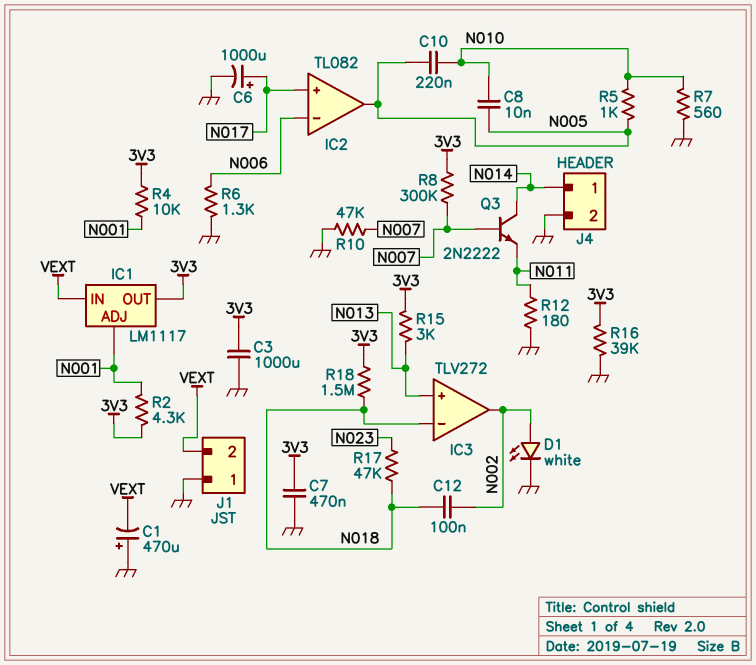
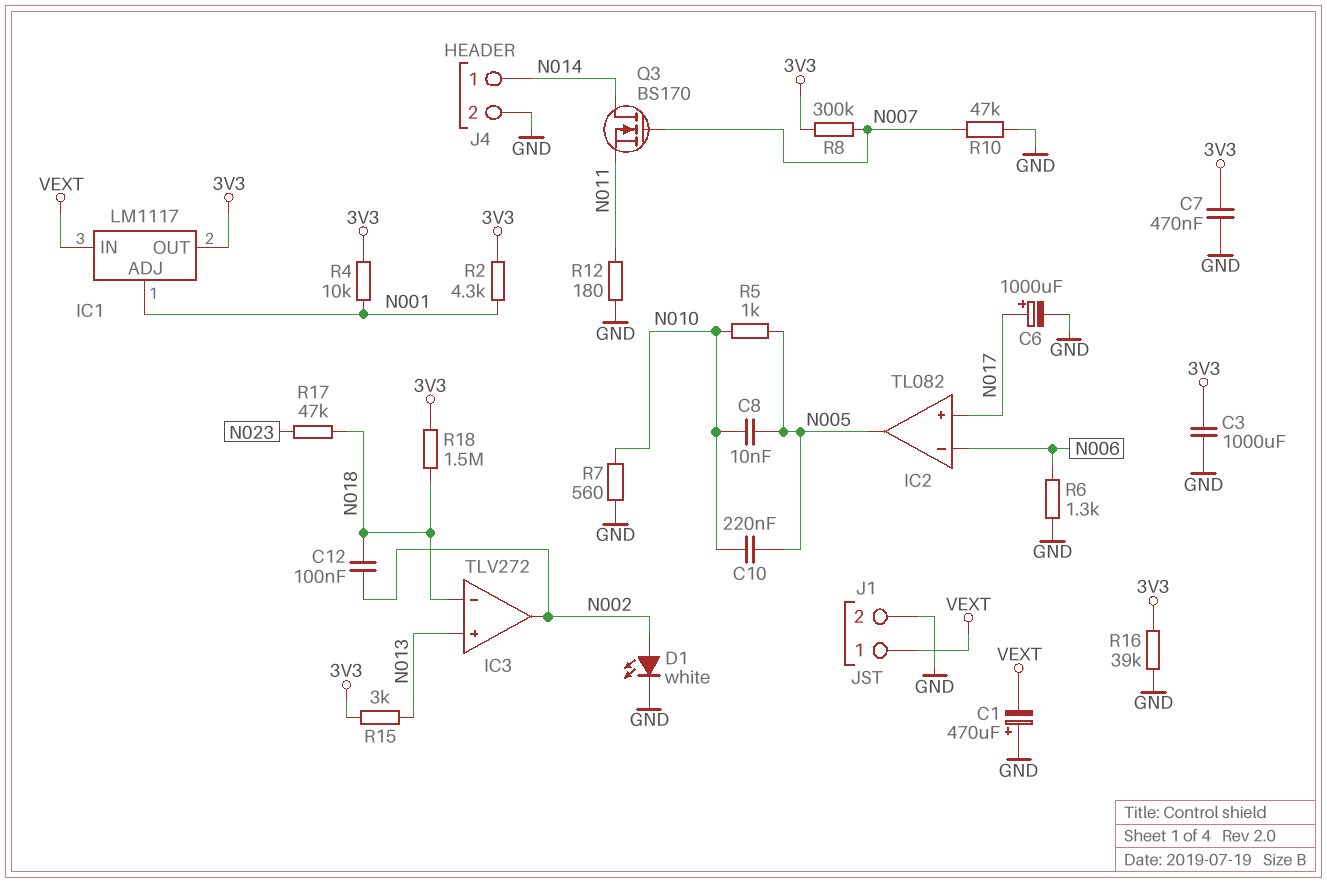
J1 pin 1: GND -> VEXT
J1 pin 2: VEXT -> GND
Q3: NPN 2N2222 (B N007, C N014, E N011) -> NMOS BS170 (G N007, D N014, S N011)

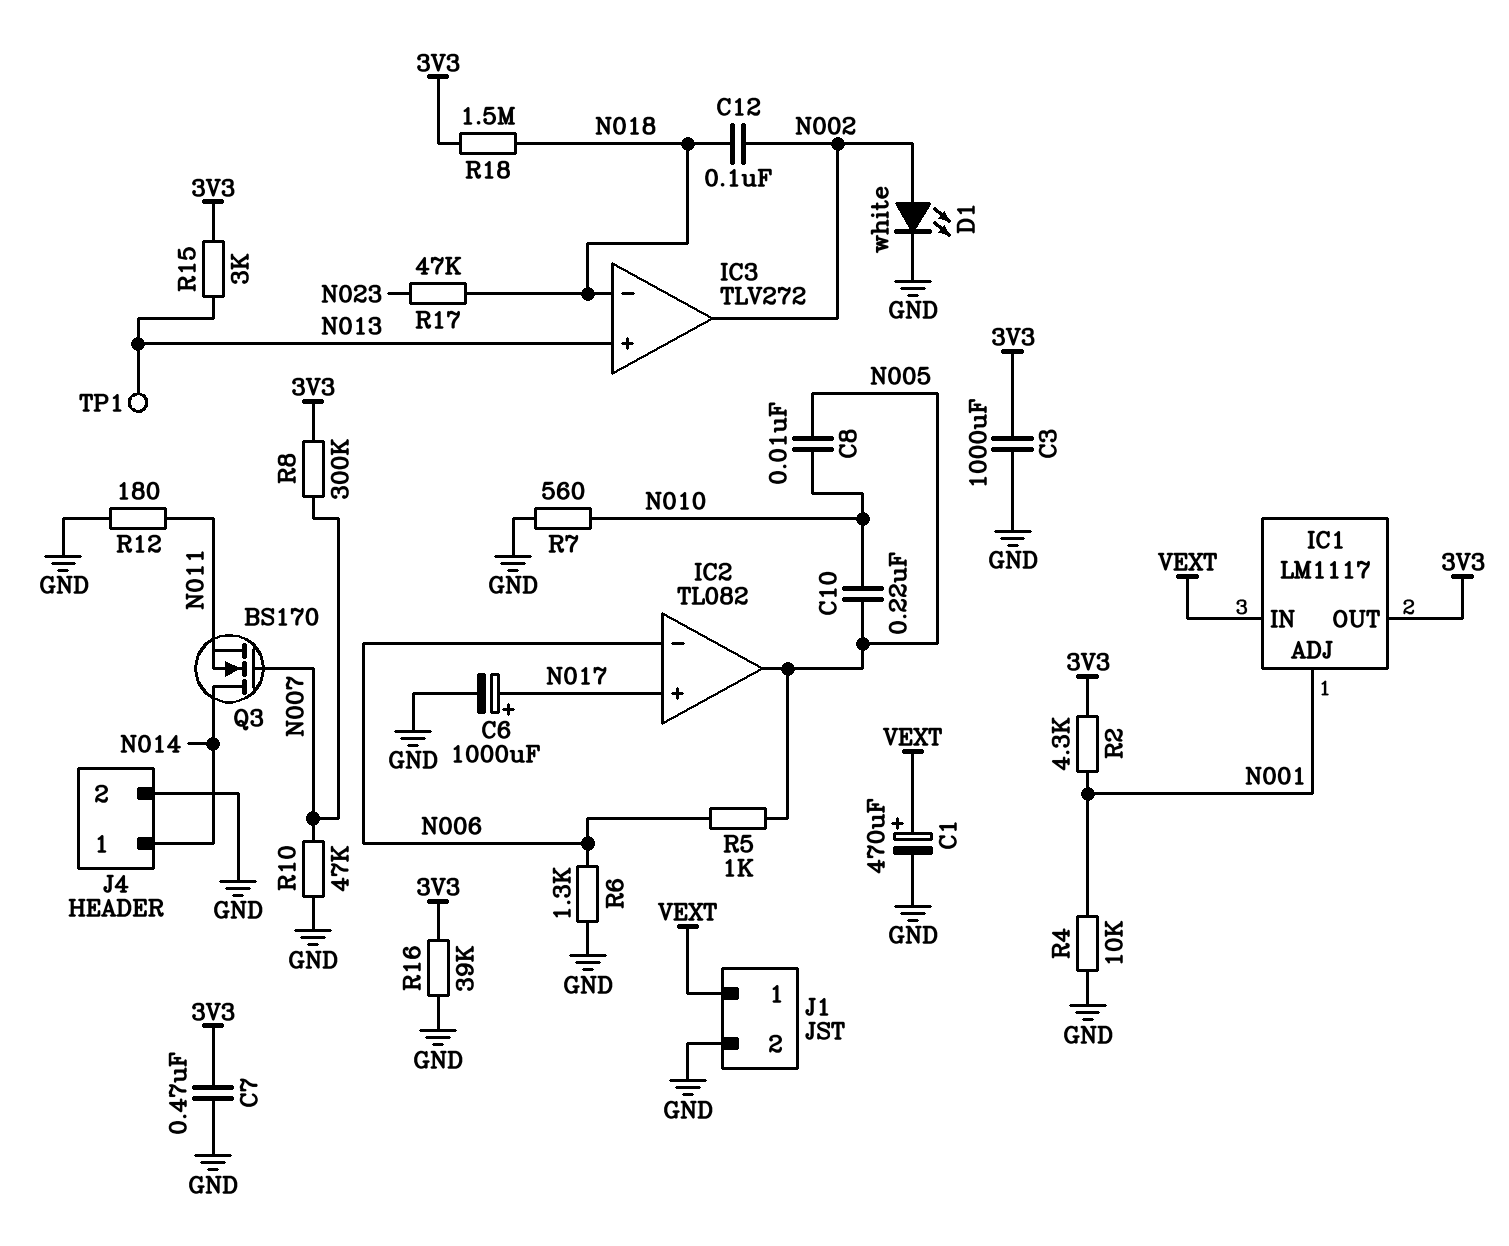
C1: 470uF (plus GND, minus VEXT) -> 470uF (plus VEXT, minus GND)
R4: 10k (3V3, N001) -> 10k (GND, N001)
R5: 1k (N005, N010) -> 1k (N005, N006)
TP1: none -> test point (N013)

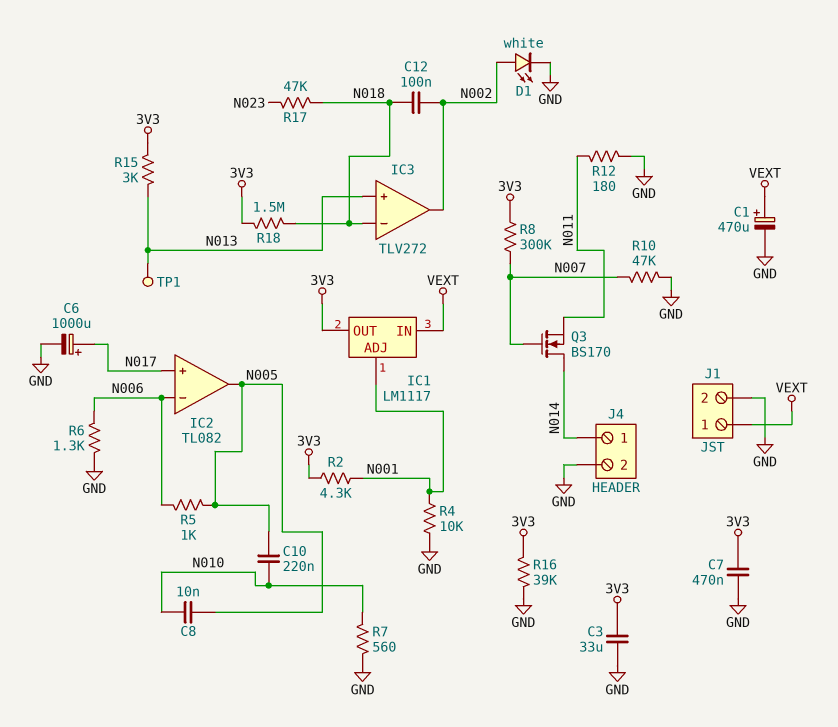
C3: 1000uF (3V3, GND) -> 33uF (3V3, GND)

